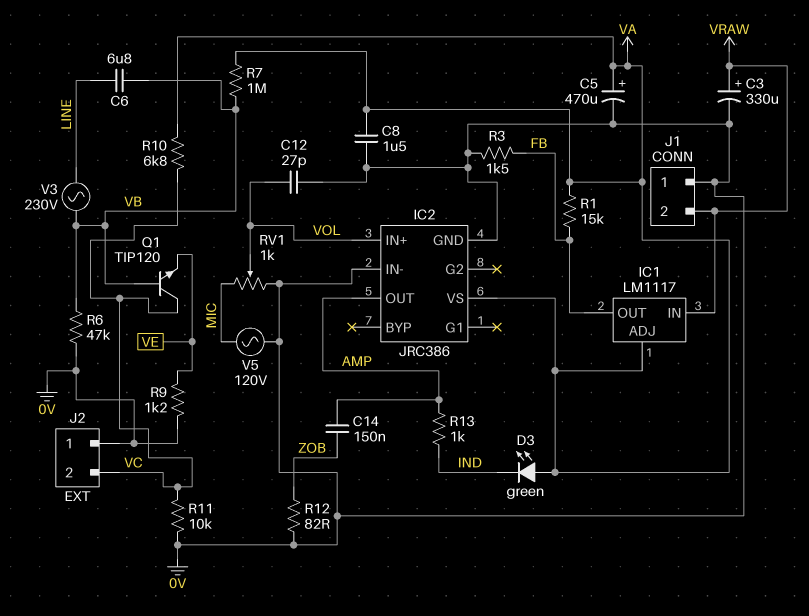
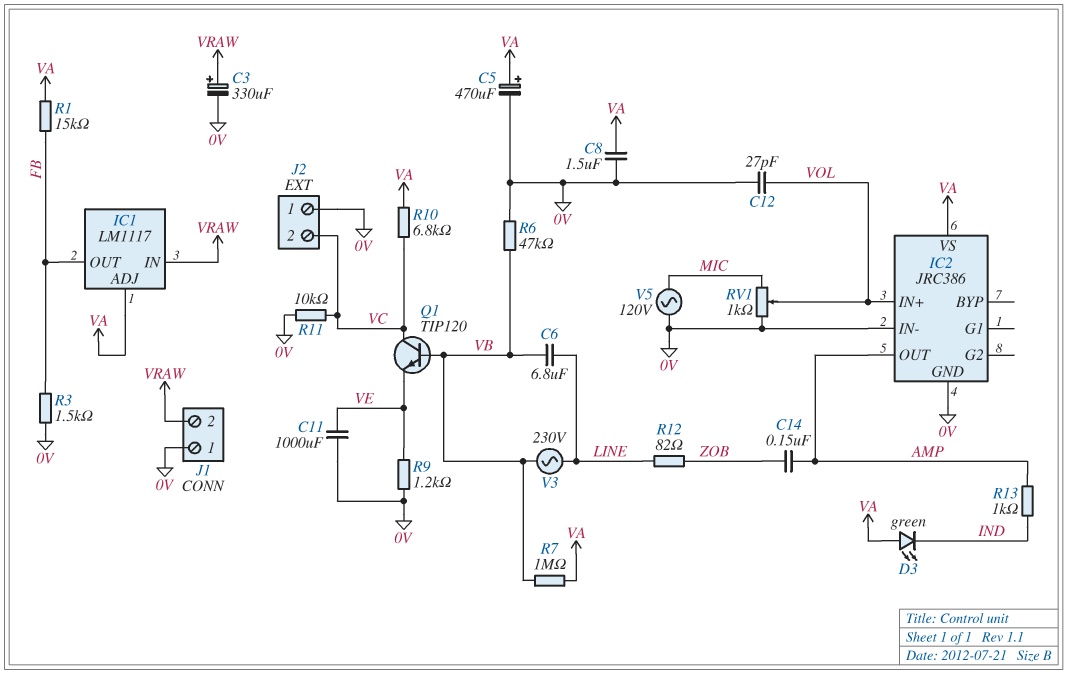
C11: none -> 1000uF (0V, VE)
R12: 82 (0V, ZOB) -> 82 (LINE, ZOB)

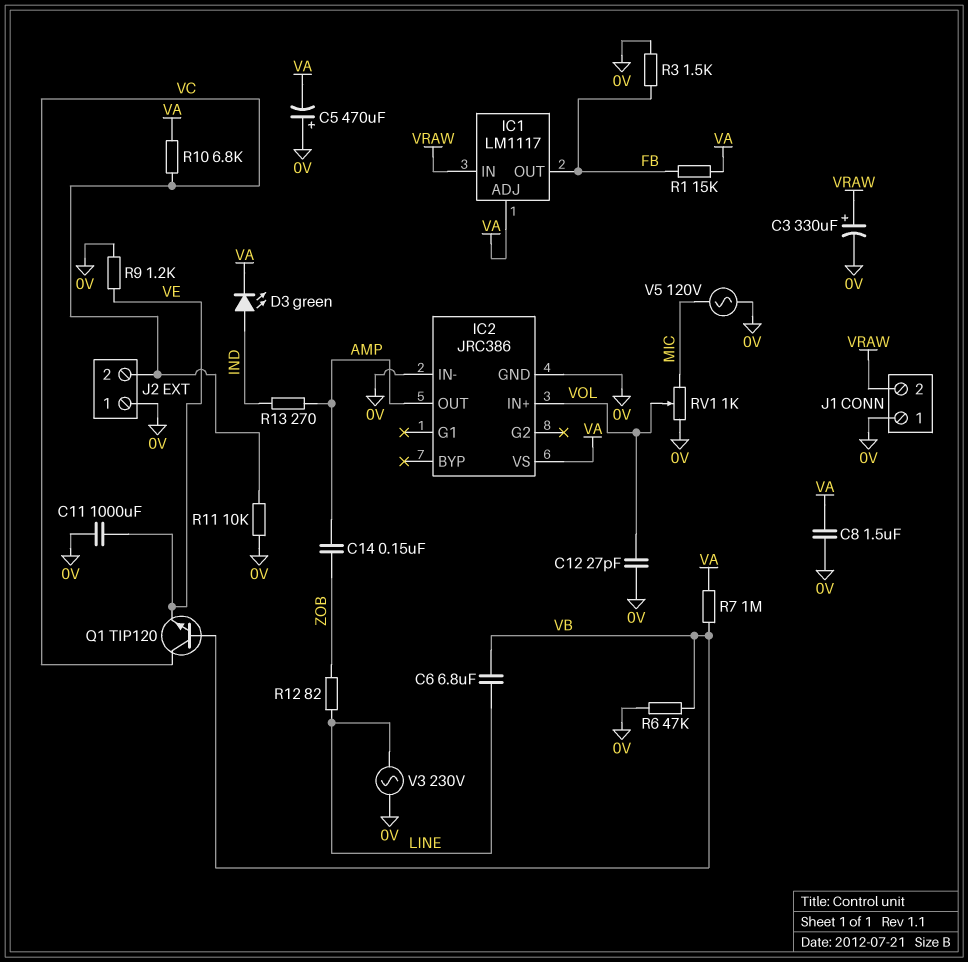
C5: 470uF (plus VA, minus 0V) -> 470uF (plus 0V, minus VA)
D3: LED green (A VA, K IND) -> LED green (A IND, K VA)
R13: 1k (AMP, IND) -> 270 (AMP, IND)
V3: AC 230V (LINE, VB) -> AC 230V (0V, LINE)

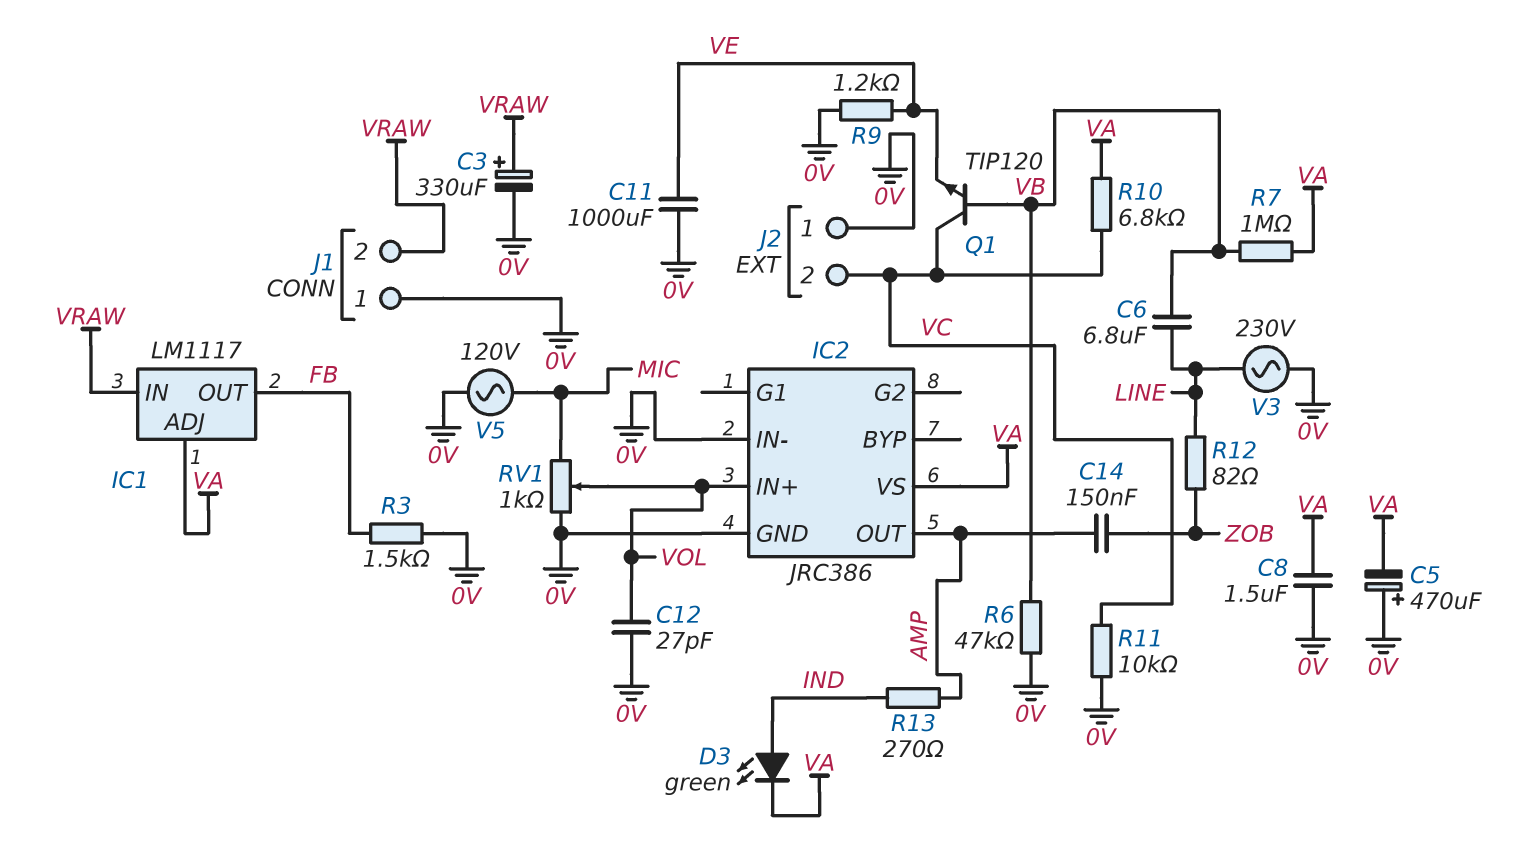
R1: 15k (FB, VA) -> none

